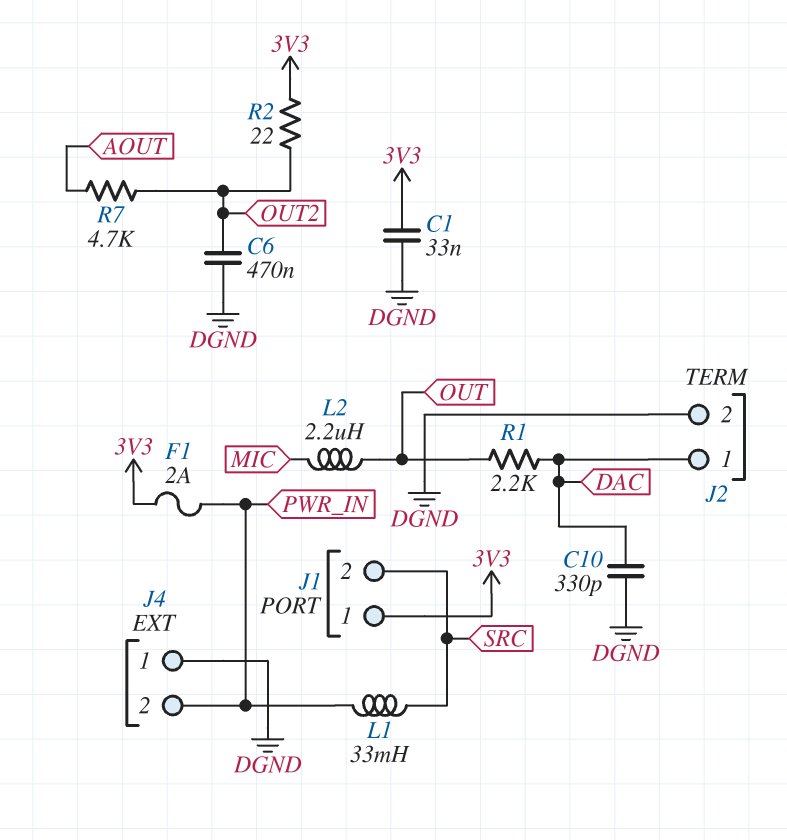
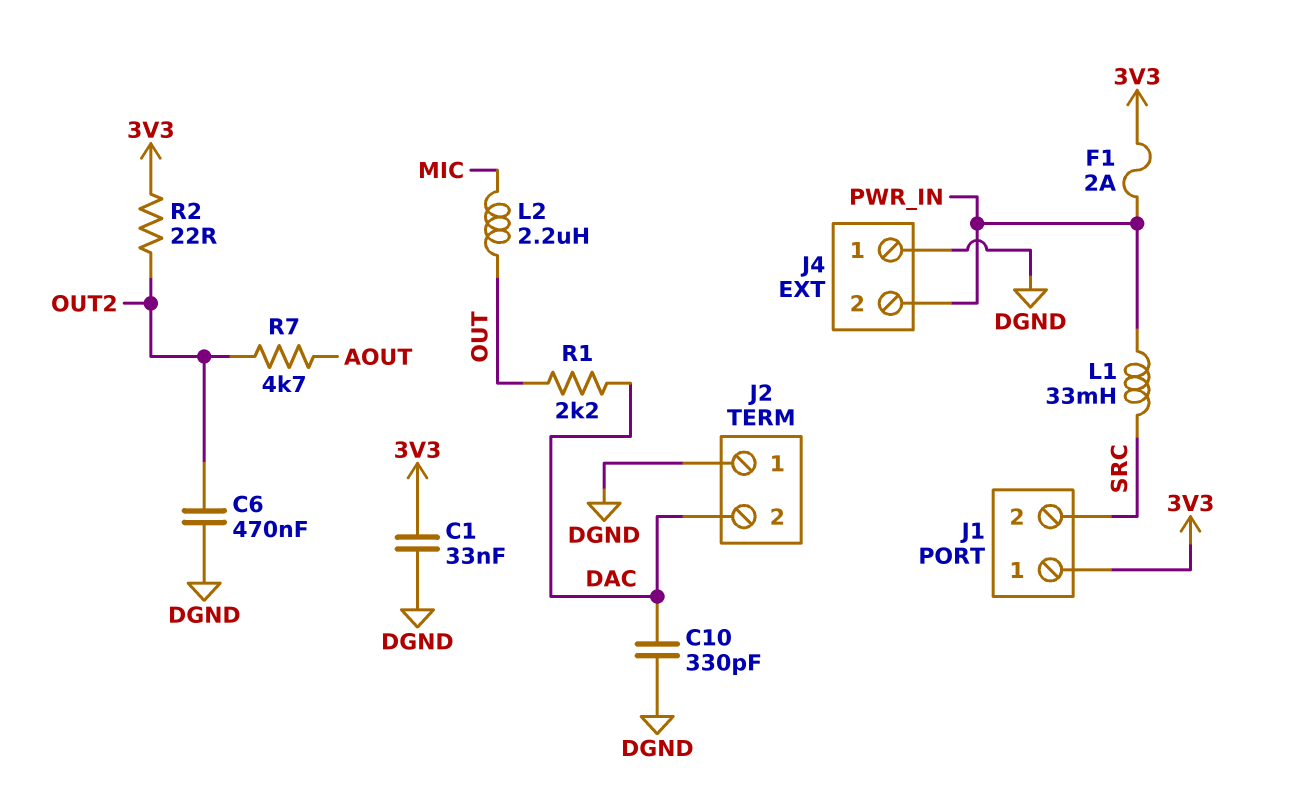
J2 pin 1: DAC -> DGND
J2 pin 2: DGND -> DAC

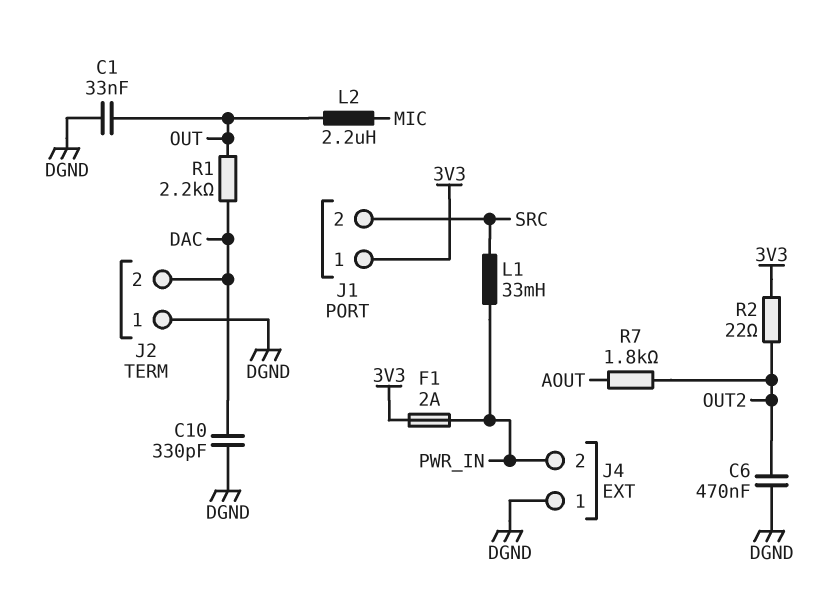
C1: 33nF (3V3, DGND) -> 33nF (DGND, OUT)
R7: 4.7k (AOUT, OUT2) -> 1.8k (AOUT, OUT2)

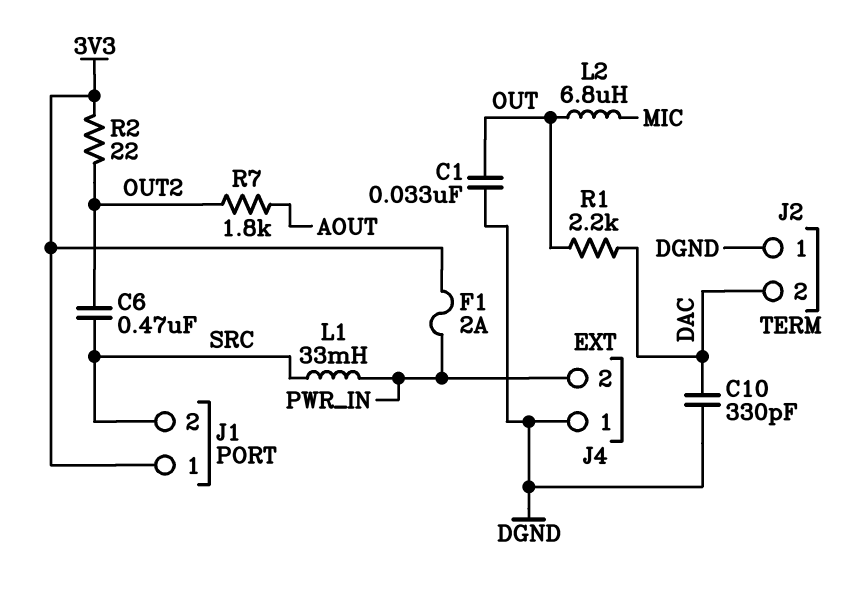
C6: 470nF (DGND, OUT2) -> 470nF (OUT2, SRC)
L2: 2.2uH (MIC, OUT) -> 6.8uH (MIC, OUT)

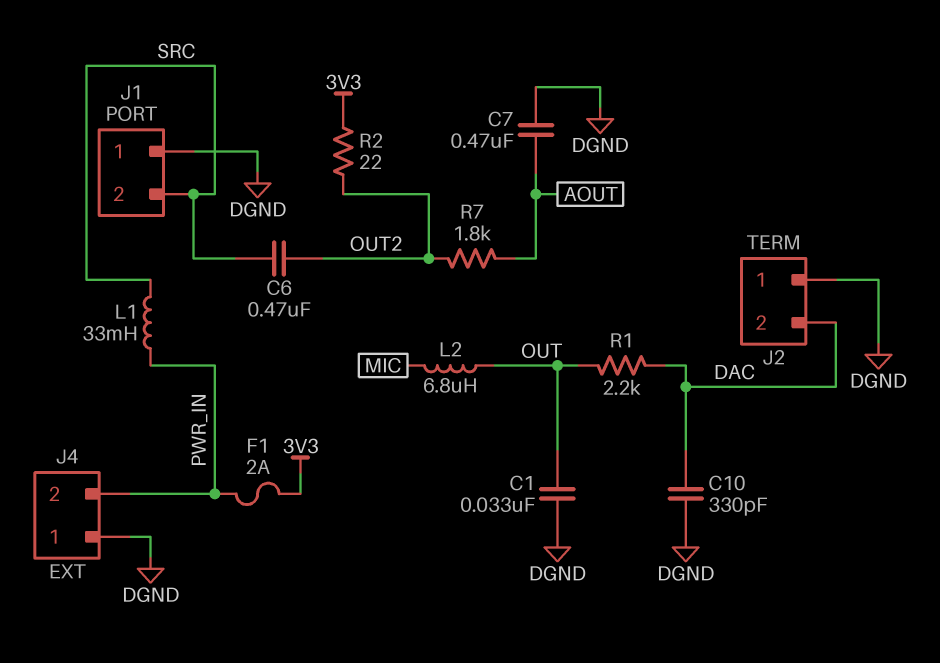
C7: none -> 470nF (AOUT, DGND)
J1 pin 1: 3V3 -> DGND

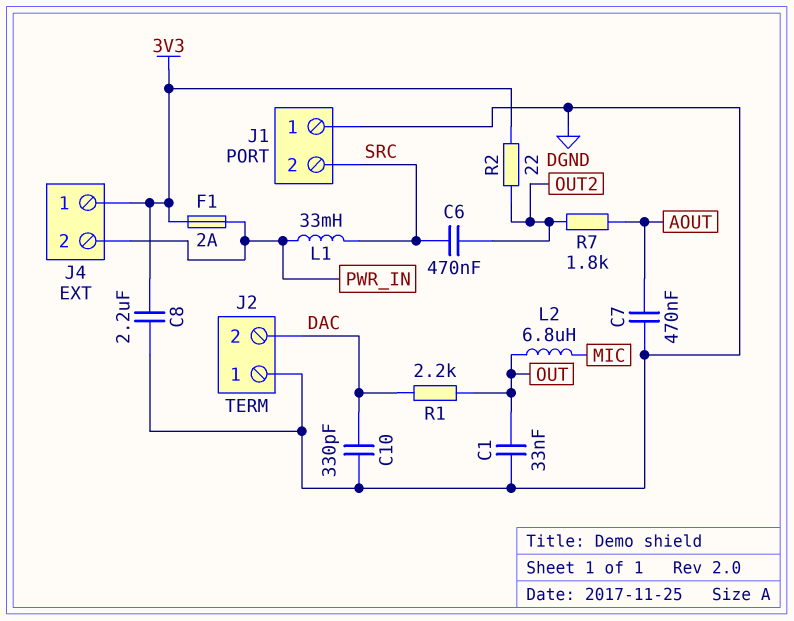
C8: none -> 2.2uF (3V3, DGND)
J4 pin 1: DGND -> 3V3

